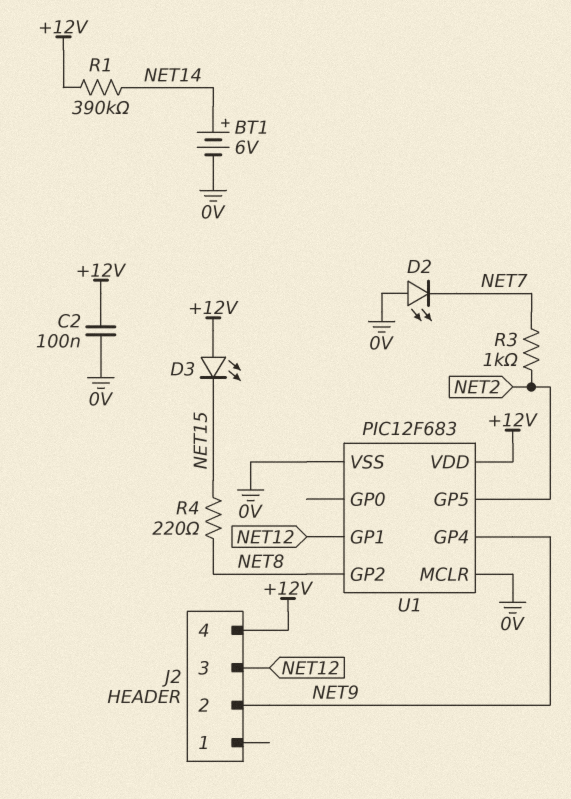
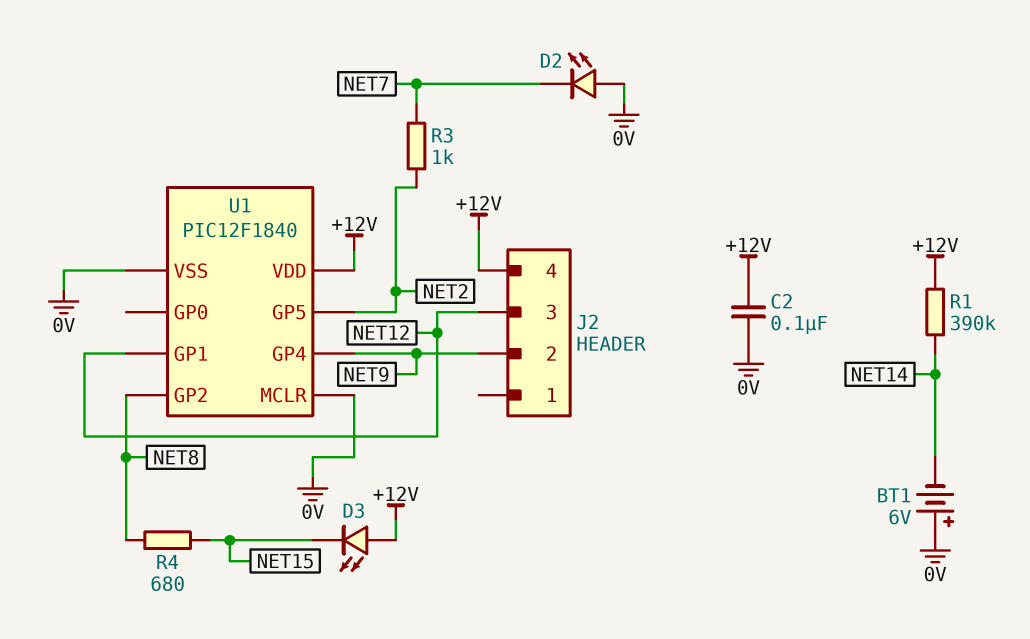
BT1: 6V (plus NET14, minus 0V) -> 6V (plus 0V, minus NET14)
R4: 220 (NET8, NET15) -> 680 (NET8, NET15)
U1: PIC12F683 -> PIC12F1840

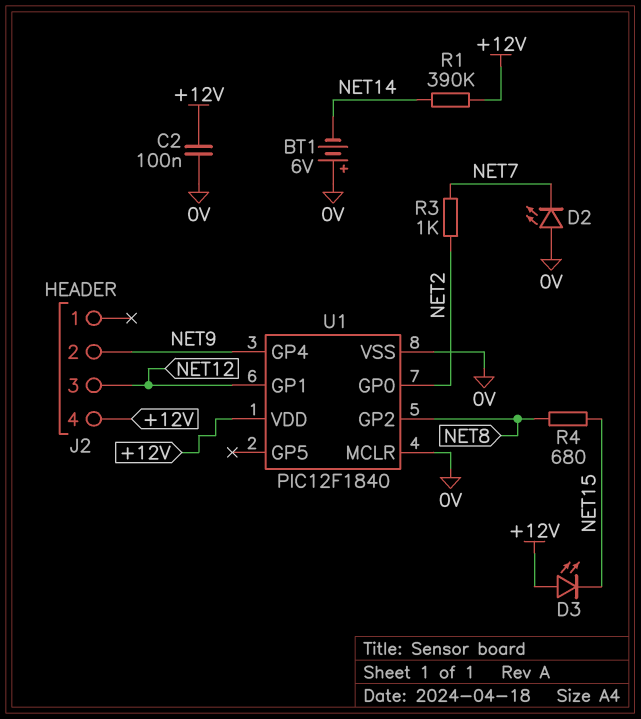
U1 pin GP0: none -> NET2
U1 pin GP5: NET2 -> none

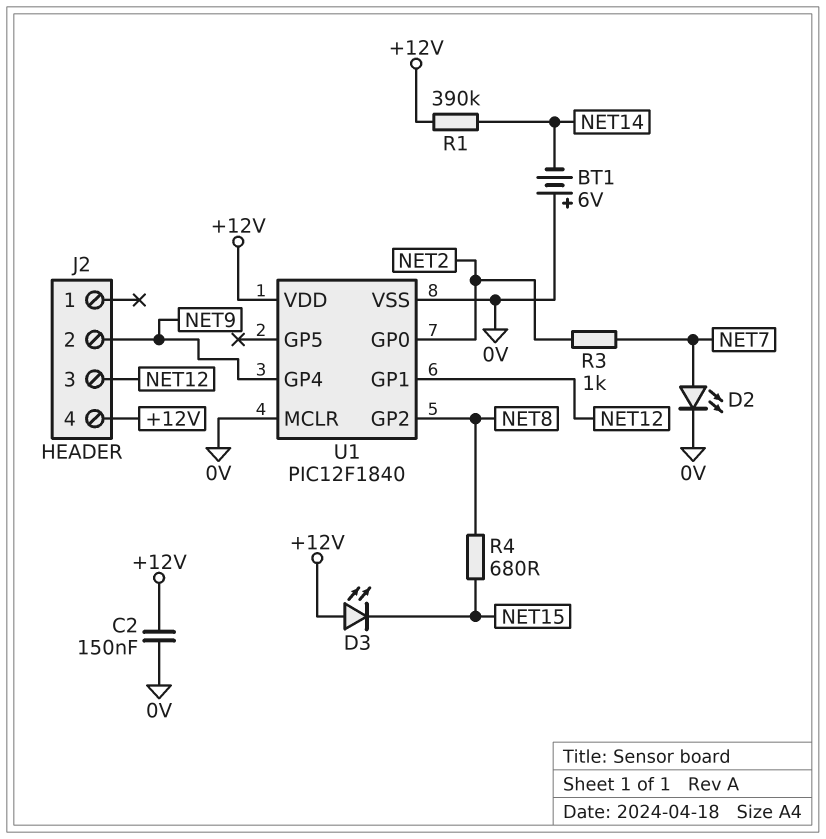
C2: 100nF (+12V, 0V) -> 150nF (+12V, 0V)
D2: LED (A 0V, K NET7) -> LED (A NET7, K 0V)

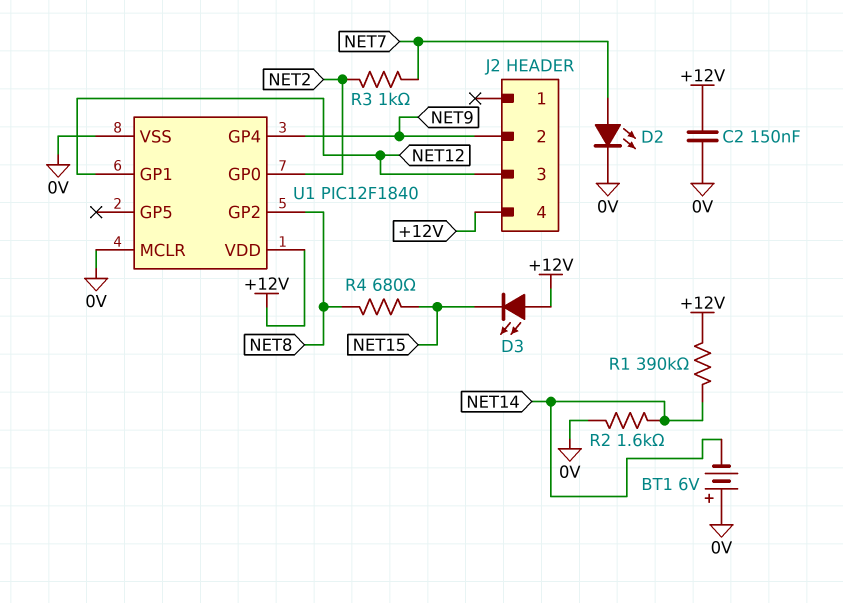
R2: none -> 1.6k (0V, NET14)

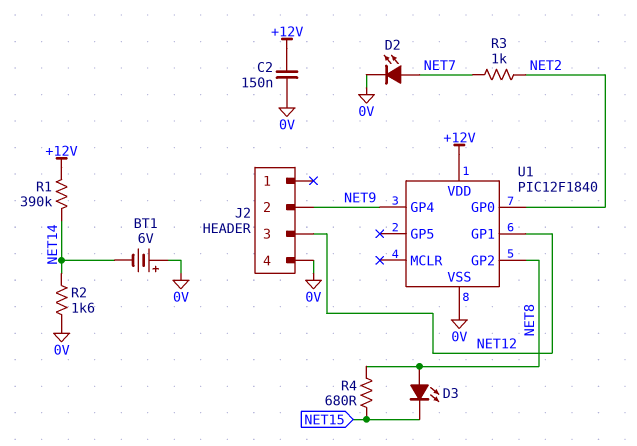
D3: LED (A +12V, K NET15) -> LED (A NET8, K NET15)
J2 pin 4: +12V -> 0V
U1 pin MCLR: 0V -> none

